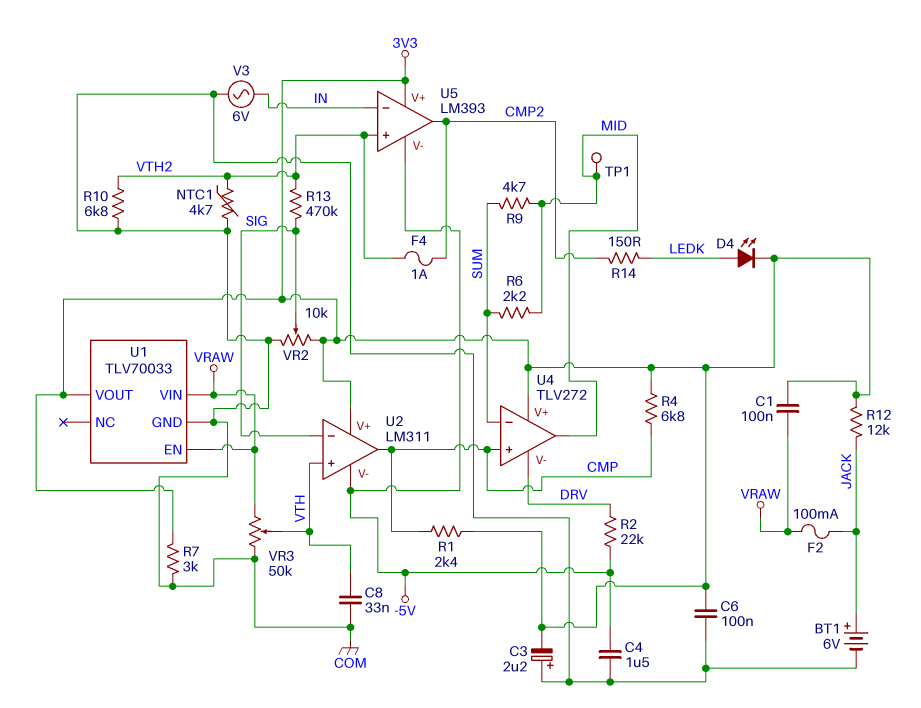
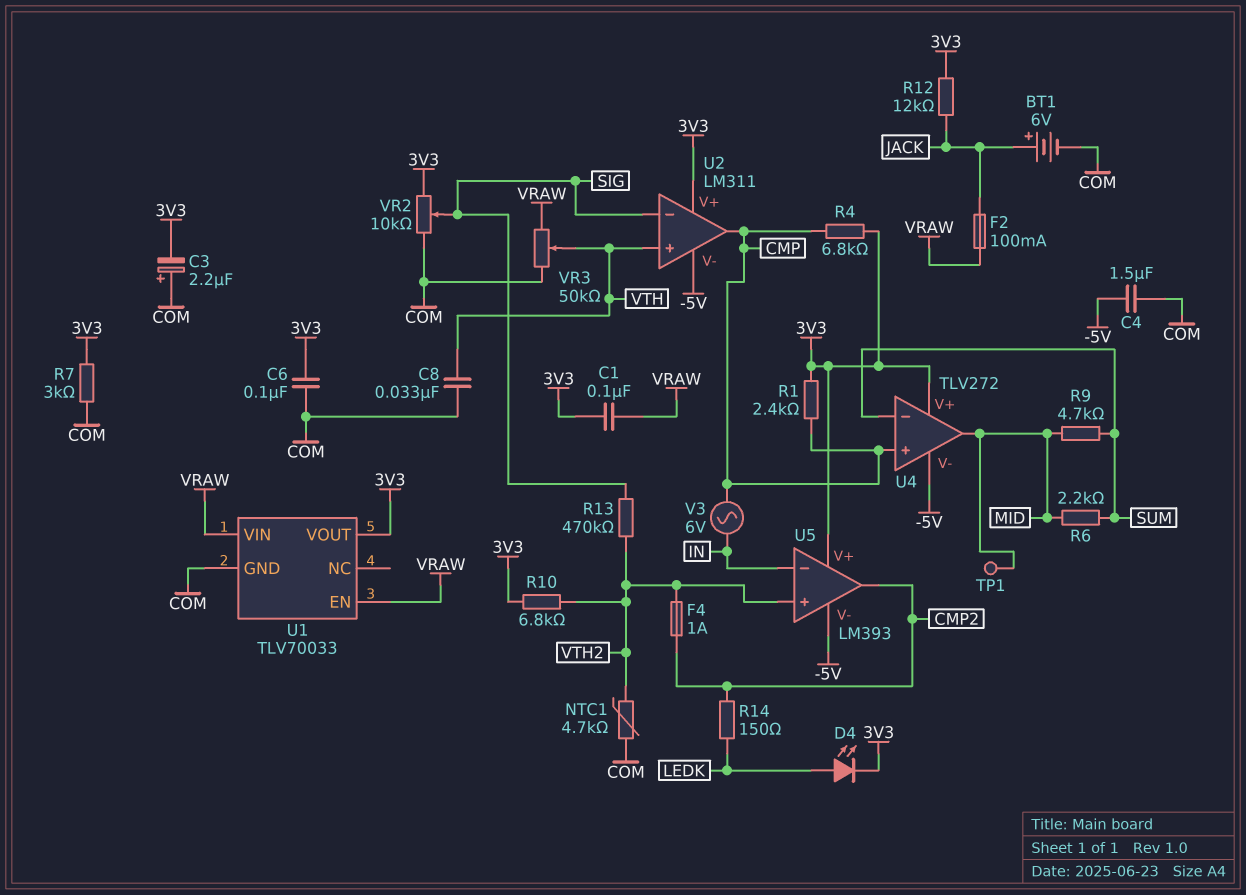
R2: 22k (-5V, DRV) -> none
R10: 6.8k (COM, VTH2) -> 6.8k (3V3, VTH2)
U4 pin V-: DRV -> -5V
V3: AC 6V (COM, IN) -> AC 6V (CMP, IN)

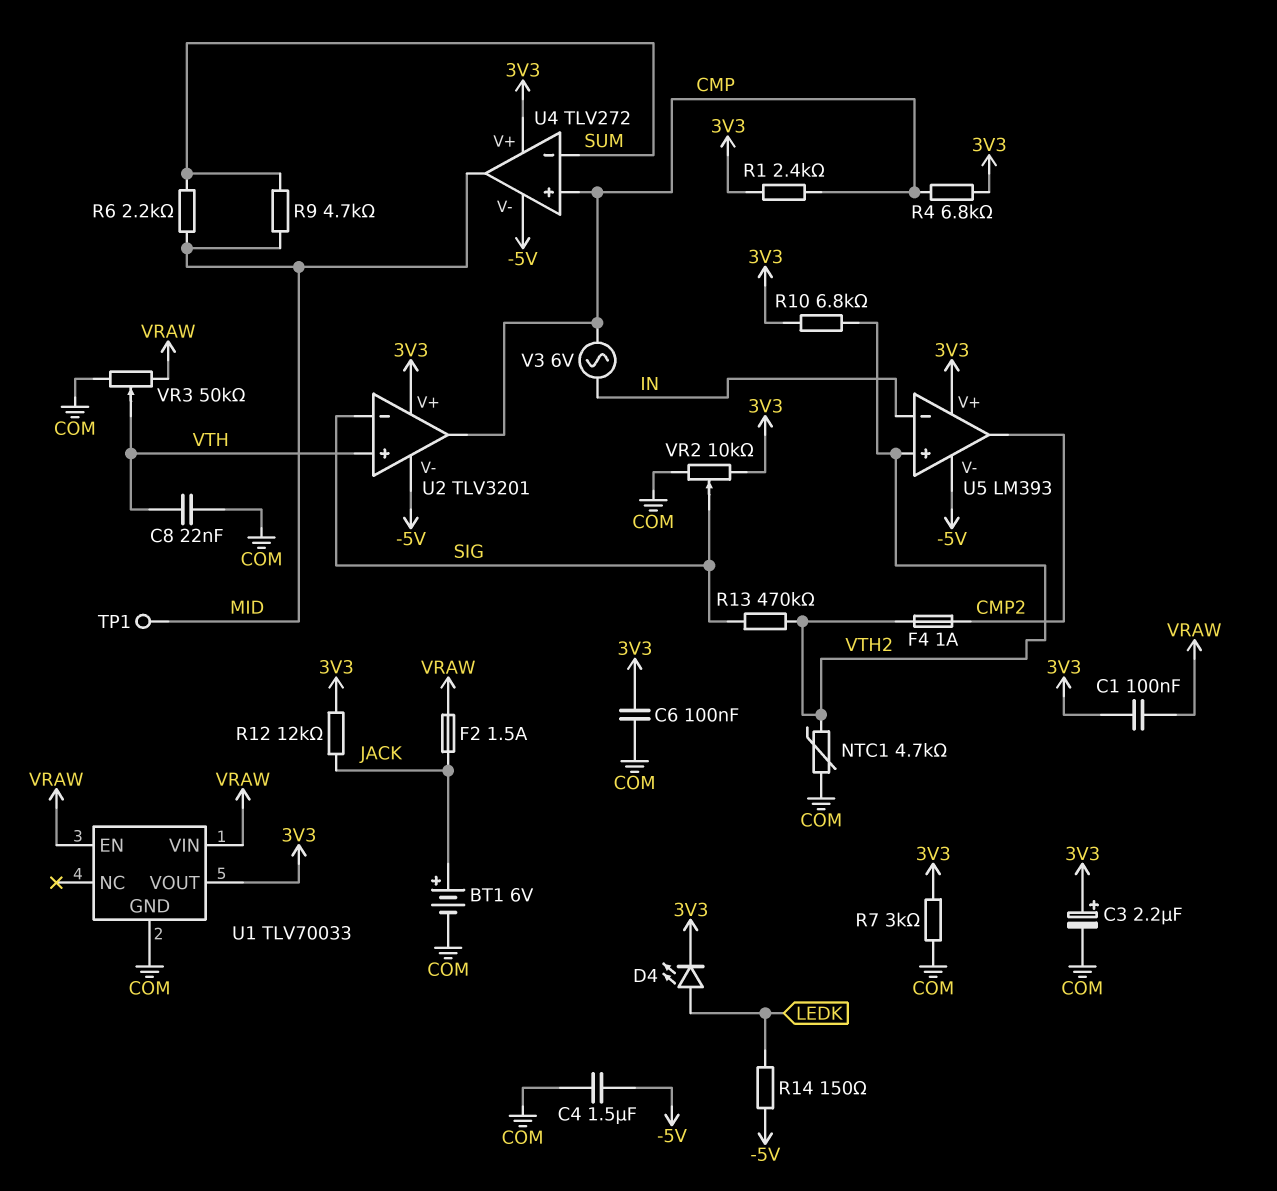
C3: 2.2uF (plus COM, minus 3V3) -> 2.2uF (plus 3V3, minus COM)
C8: 33nF (COM, VTH) -> 22nF (COM, VTH)
F2: 100mA (JACK, VRAW) -> 1.5A (JACK, VRAW)
R14: 150 (CMP2, LEDK) -> 150 (-5V, LEDK)
U2: LM311 -> TLV3201

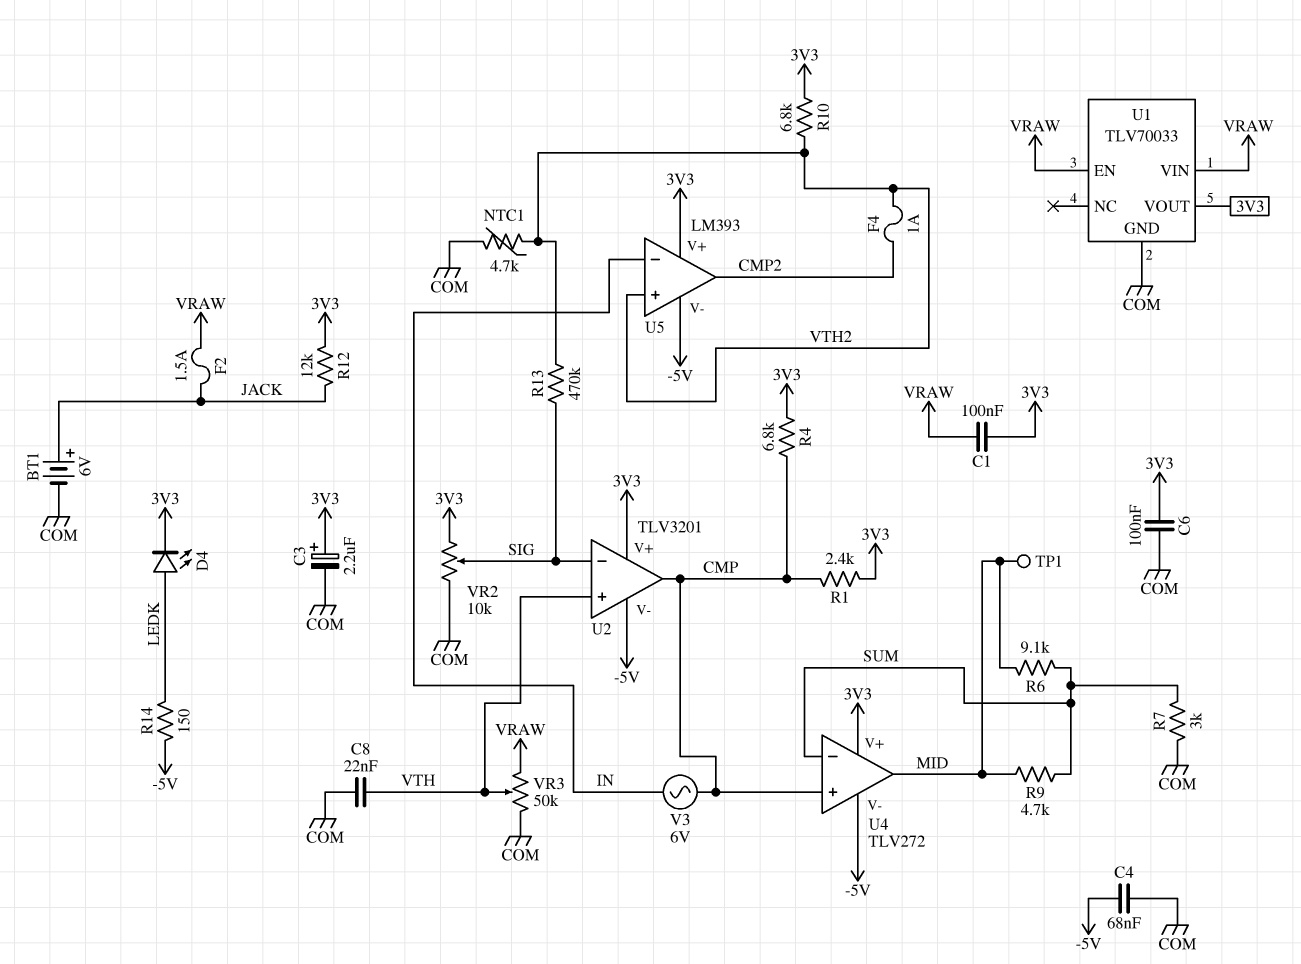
C4: 1.5uF (-5V, COM) -> 68nF (-5V, COM)
R6: 2.2k (MID, SUM) -> 9.1k (MID, SUM)
R7: 3k (3V3, COM) -> 3k (COM, SUM)

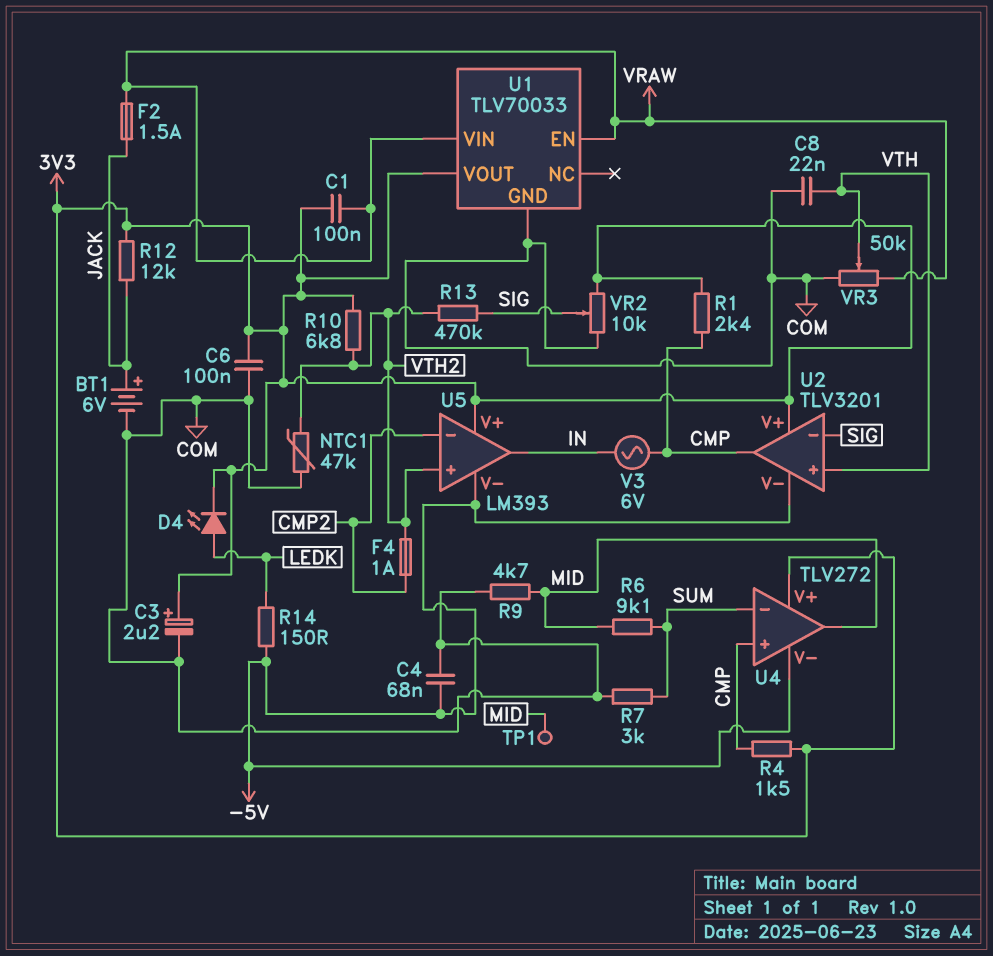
NTC1: 4.7k (COM, VTH2) -> 47k (COM, VTH2)
R4: 6.8k (3V3, CMP) -> 1.5k (3V3, CMP)
R9: 4.7k (MID, SUM) -> 4.7k (COM, MID)
U5 pin in-: IN -> CMP2
U5 pin out: CMP2 -> IN

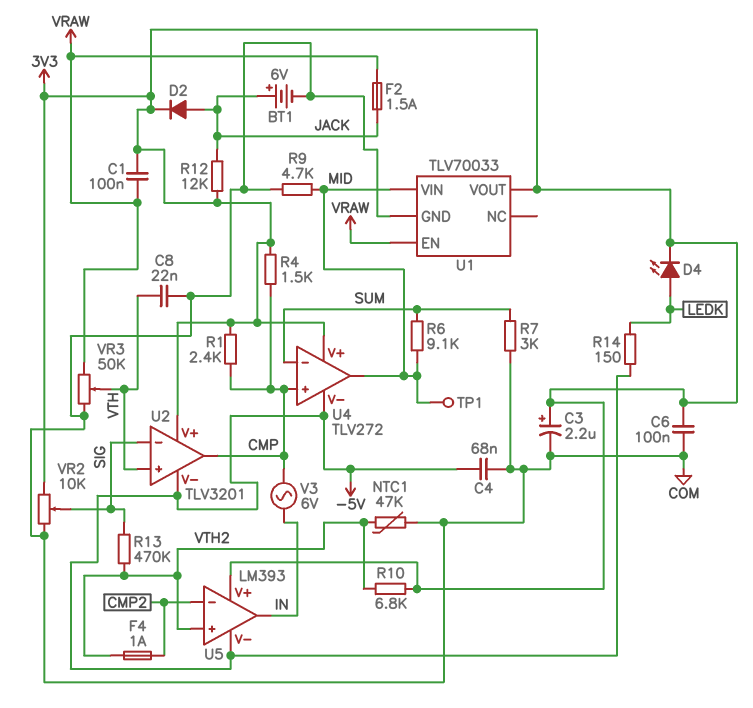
D2: none -> diode (A JACK, K 3V3)
U1 pin VIN: VRAW -> MID

